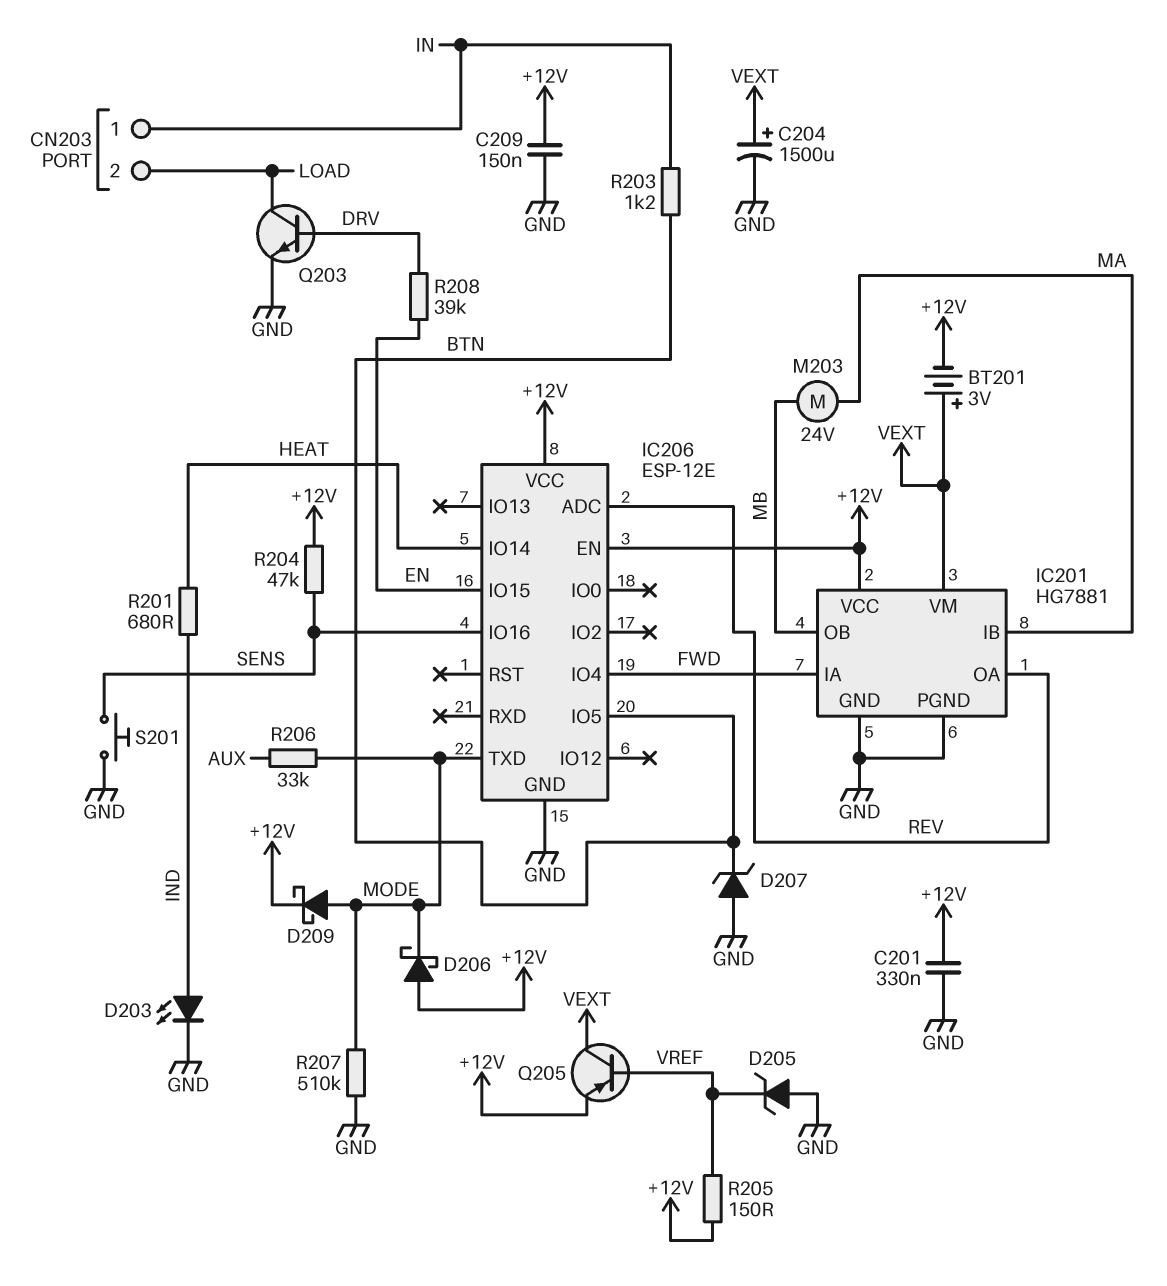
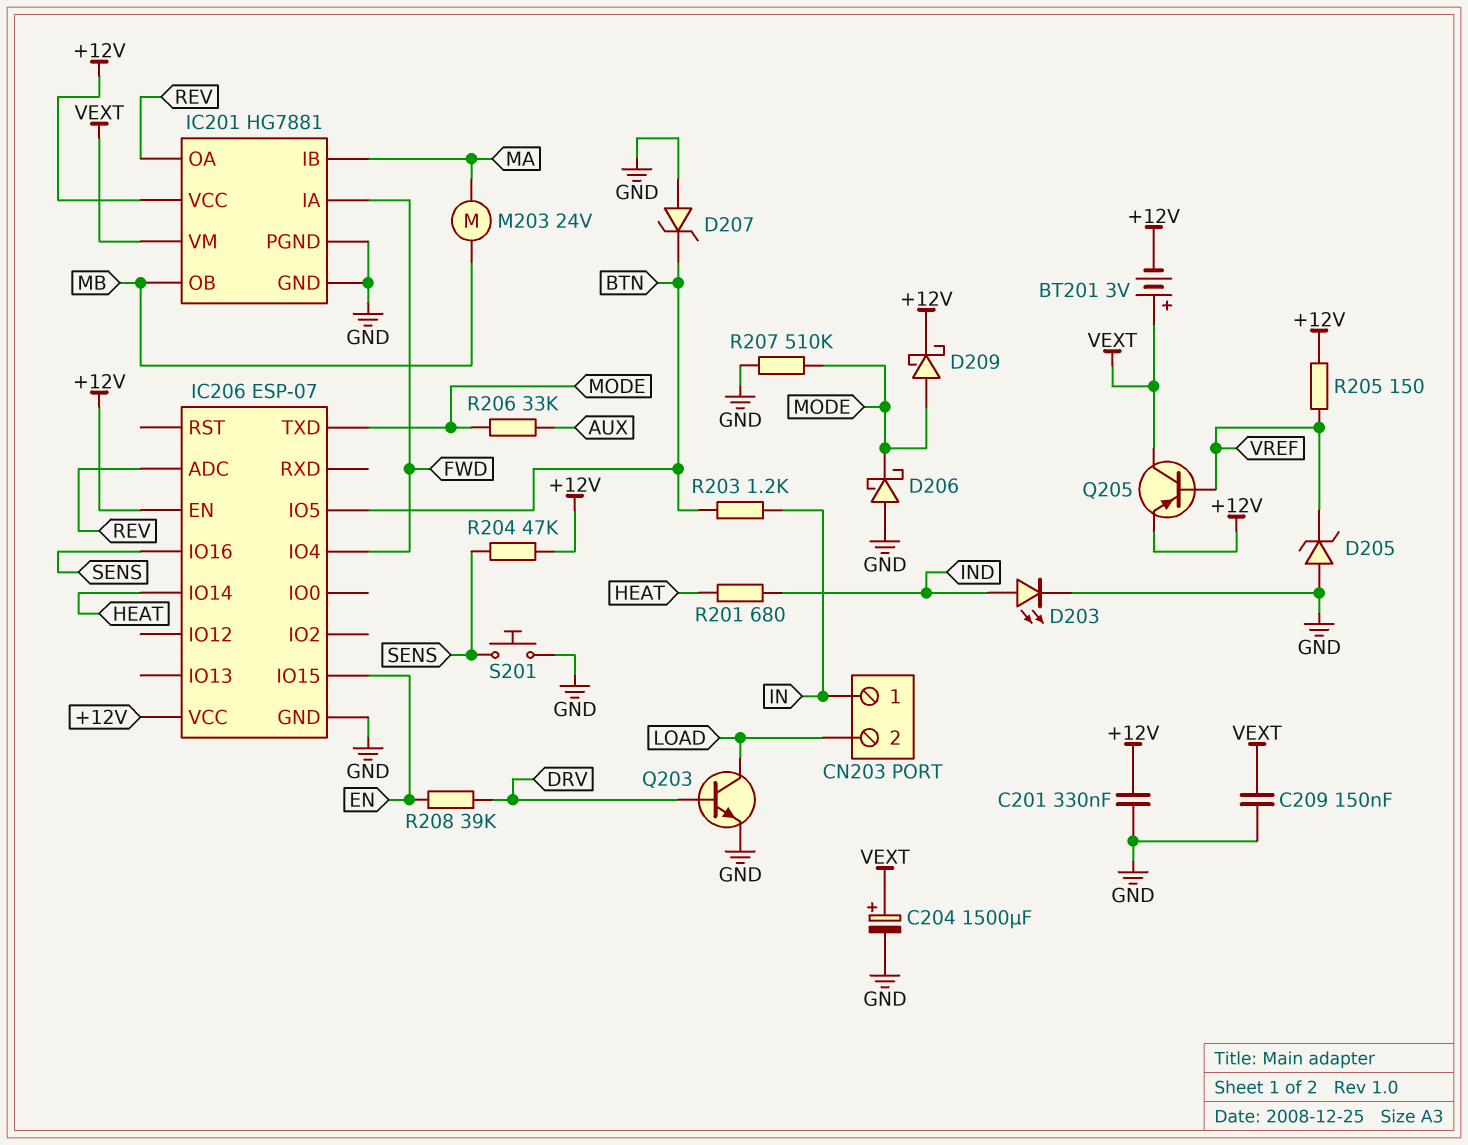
C209: 150nF (+12V, GND) -> 150nF (GND, VEXT)
D206: schottky (A +12V, K MODE) -> schottky (A GND, K MODE)
IC206: ESP-12E -> ESP-07

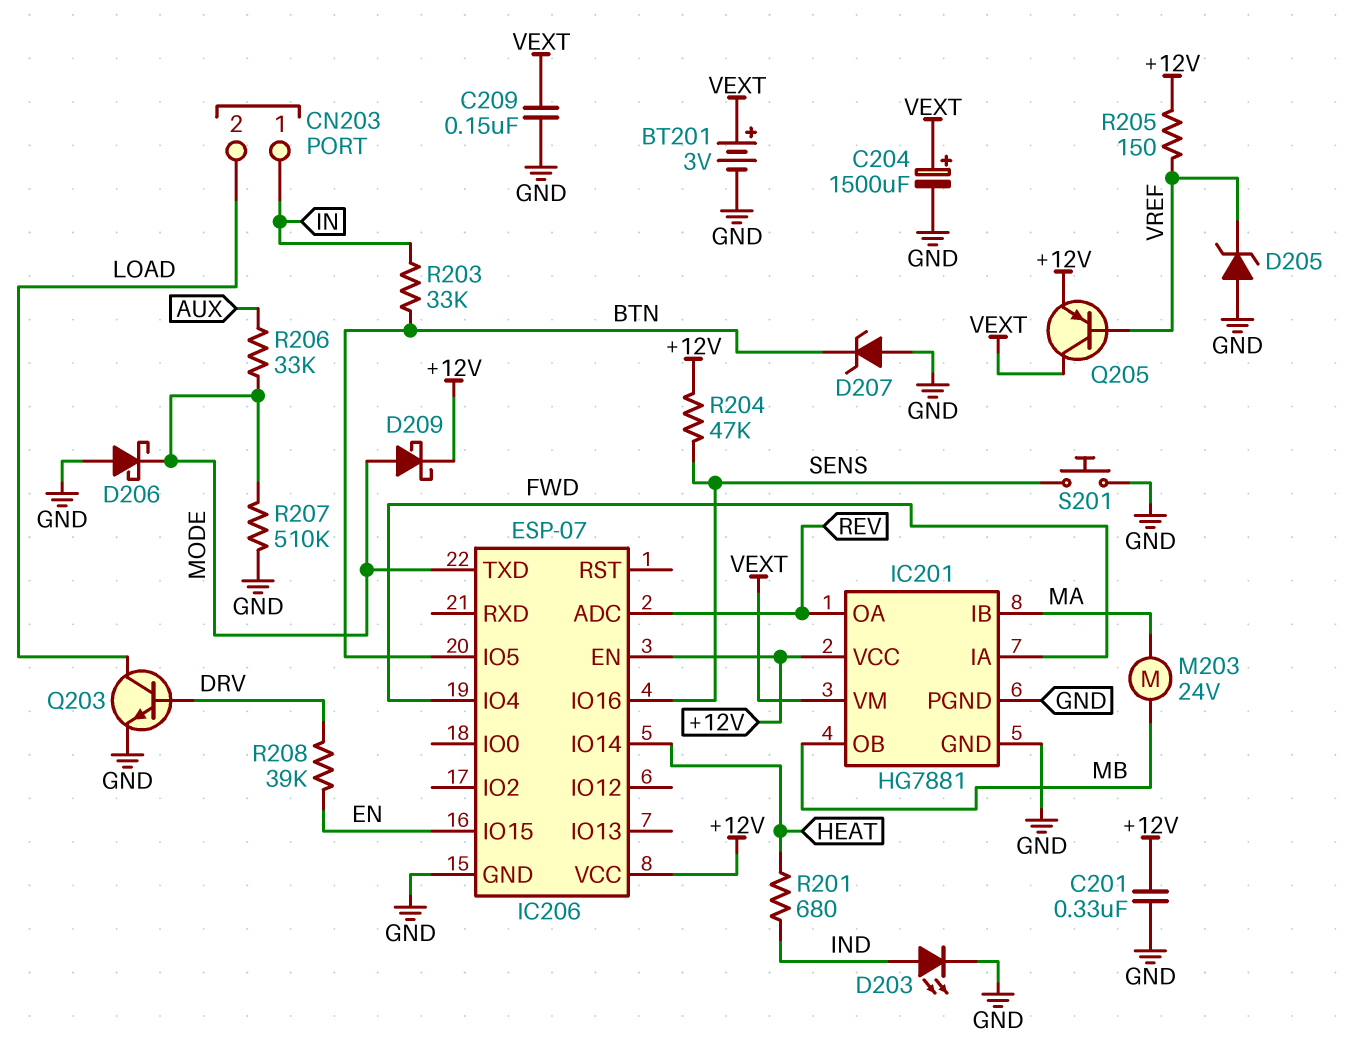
BT201: 3V (plus VEXT, minus +12V) -> 3V (plus VEXT, minus GND)
R203: 1.2k (BTN, IN) -> 33k (BTN, IN)

